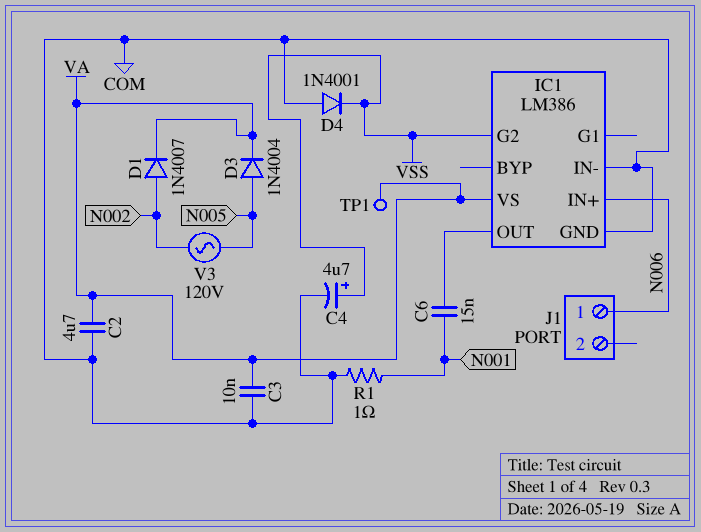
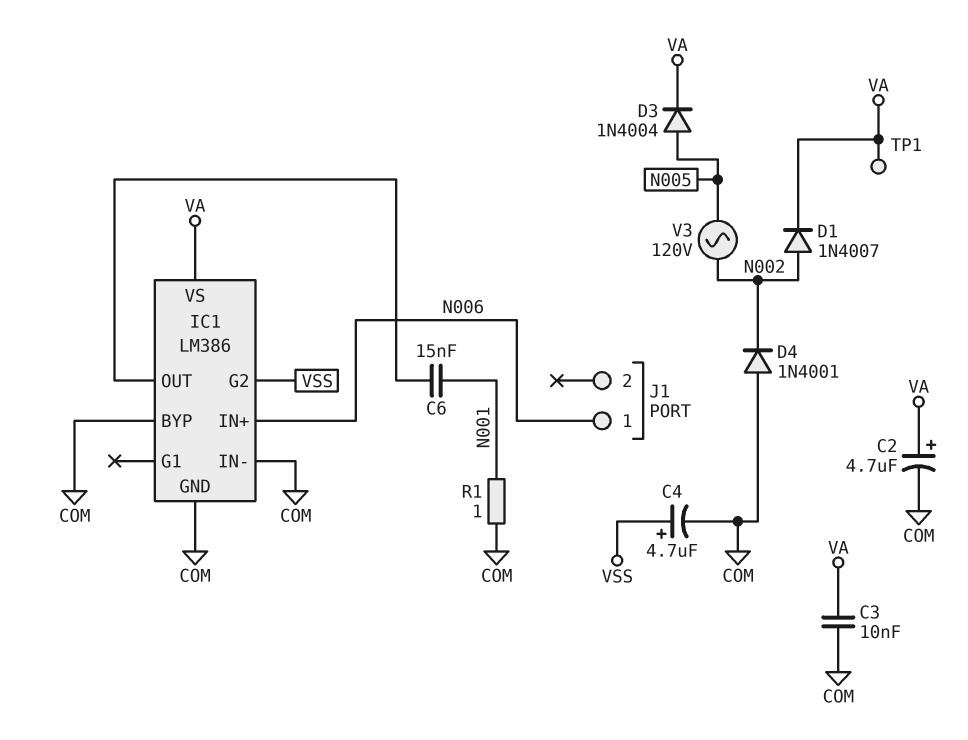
C2: 4.7uF (COM, VA) -> 4.7uF (plus VA, minus COM)
D4: diode 1N4001 (A COM, K VSS) -> diode 1N4001 (A COM, K N002)
IC1 pin BYP: none -> COM

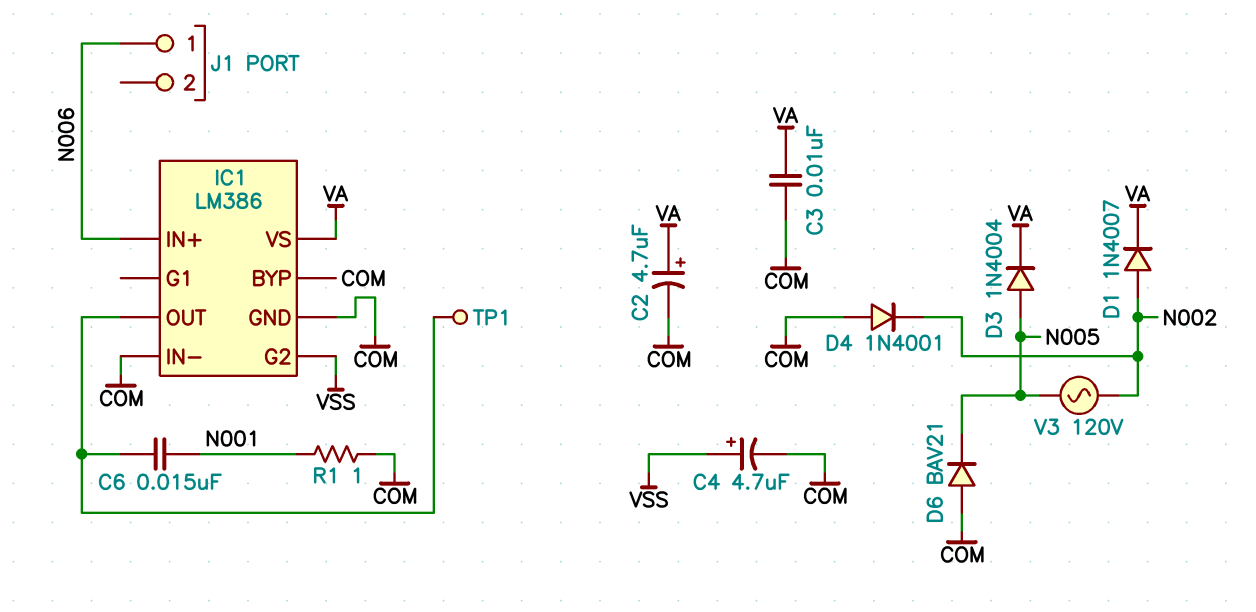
D6: none -> diode BAV21 (A COM, K N005)
TP1: test point (VA) -> test point (IC1/OUT)

